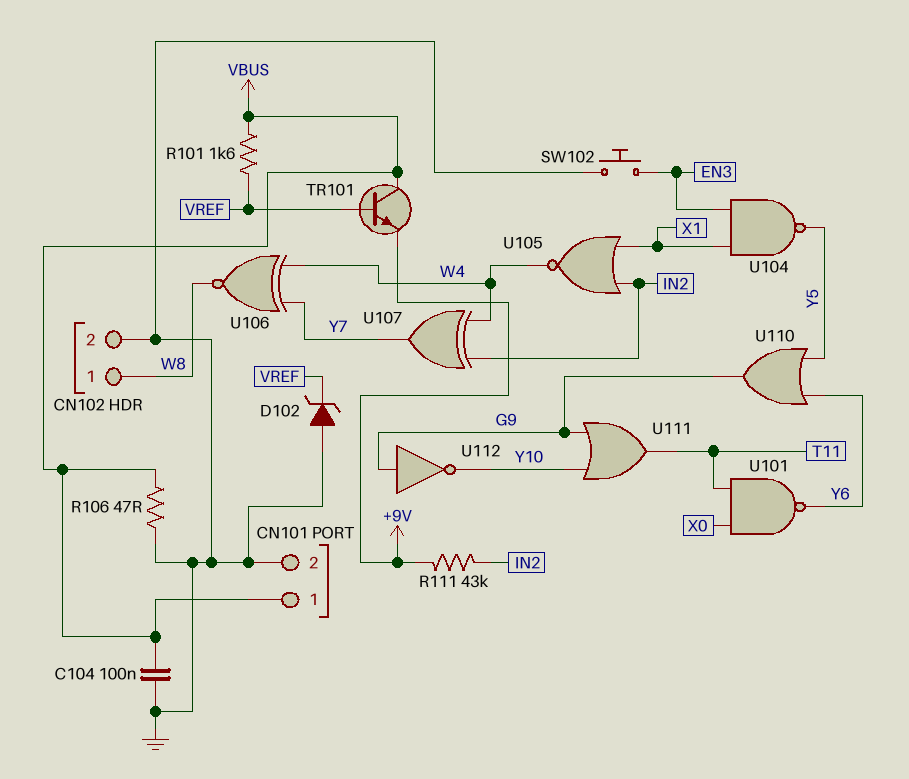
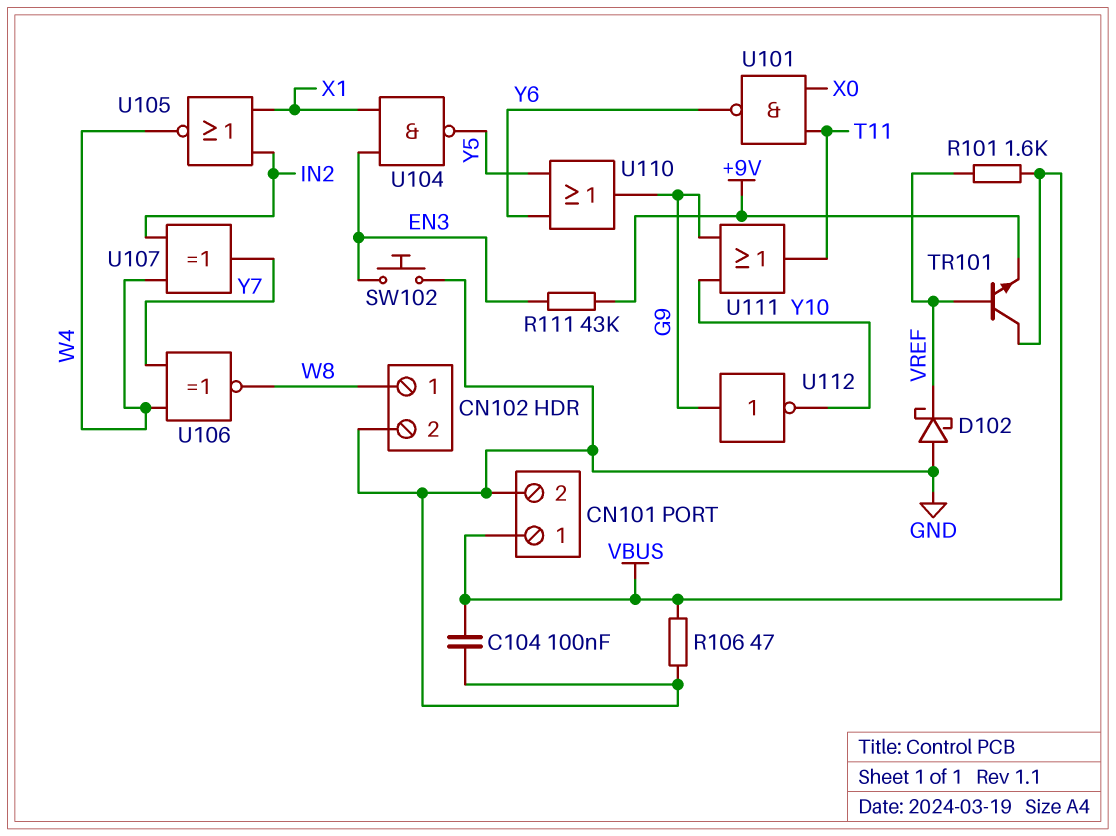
D102: zener (A GND, K VREF) -> schottky (A GND, K VREF)
R111: 43k (+9V, IN2) -> 43k (+9V, EN3)

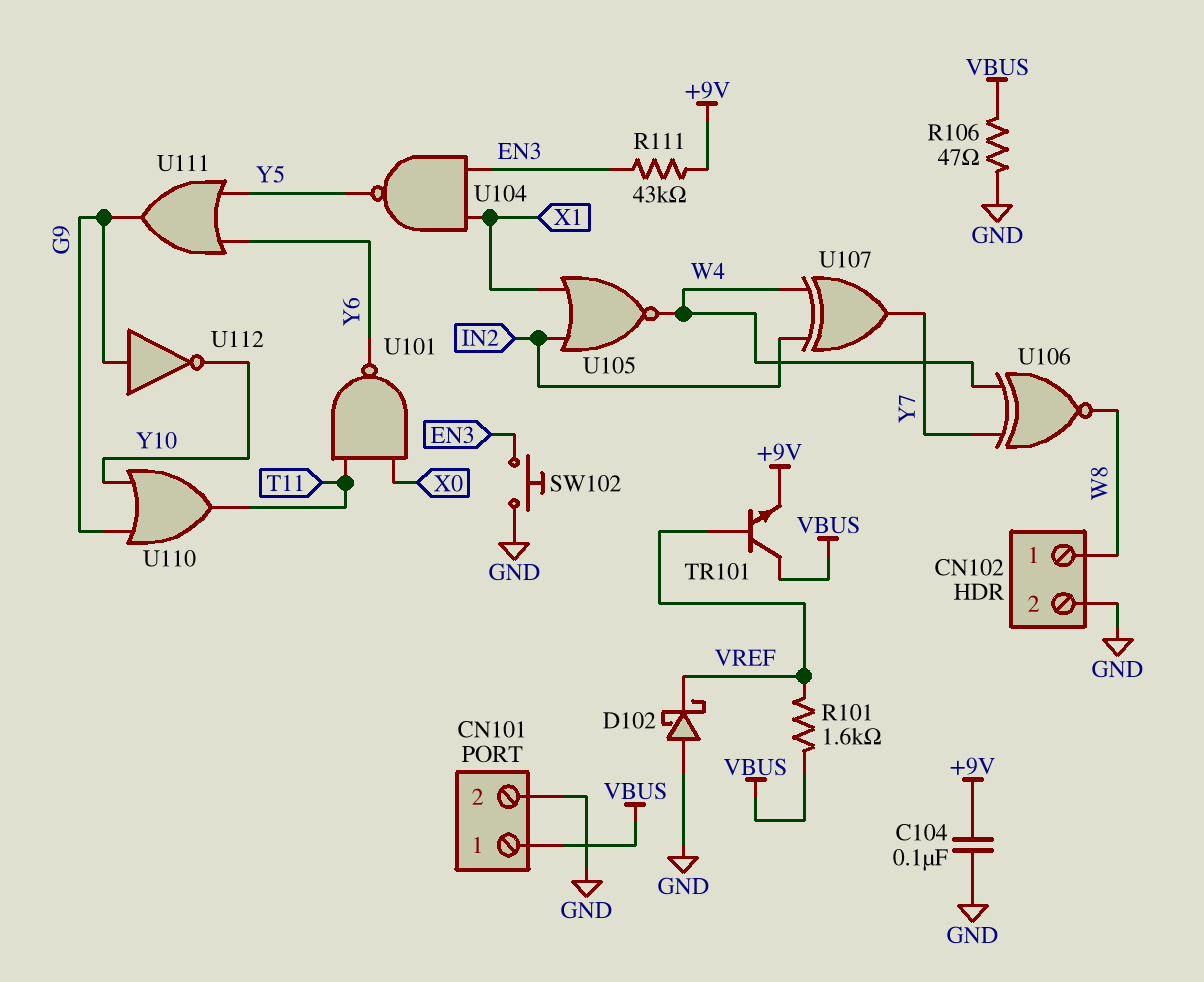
C104: 100nF (GND, VBUS) -> 100nF (+9V, GND)
U110: OR (in Y5, in Y6, out G9) -> OR (in G9, in Y10, out T11)
U111: OR (in G9, in Y10, out T11) -> OR (in Y5, in Y6, out G9)

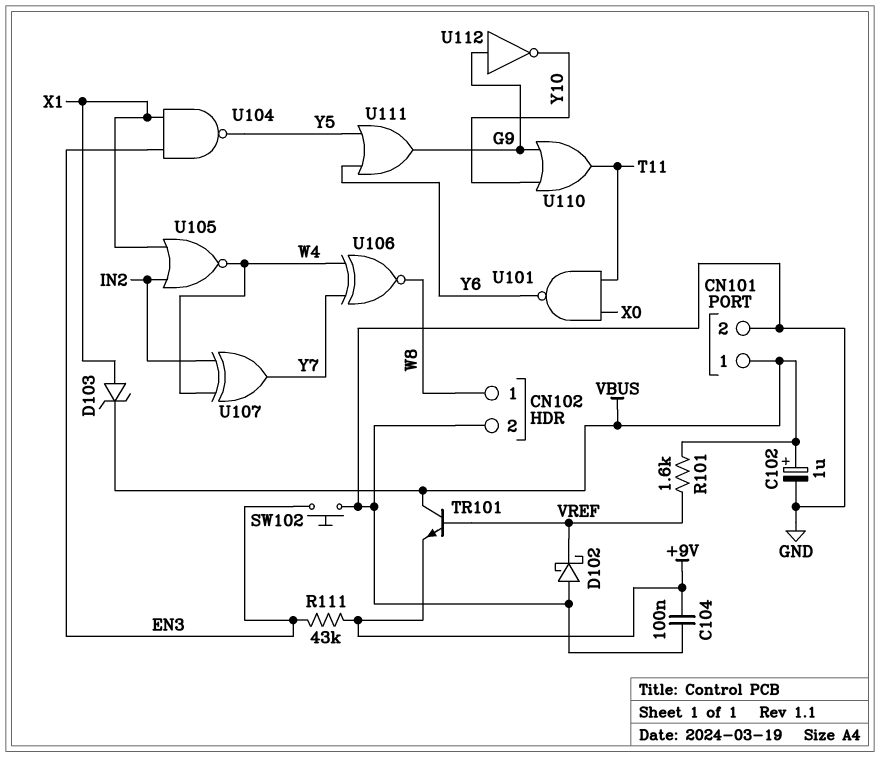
C102: none -> 1uF (plus VBUS, minus GND)
D103: none -> zener (A X1, K VBUS)
R106: 47 (GND, VBUS) -> none

